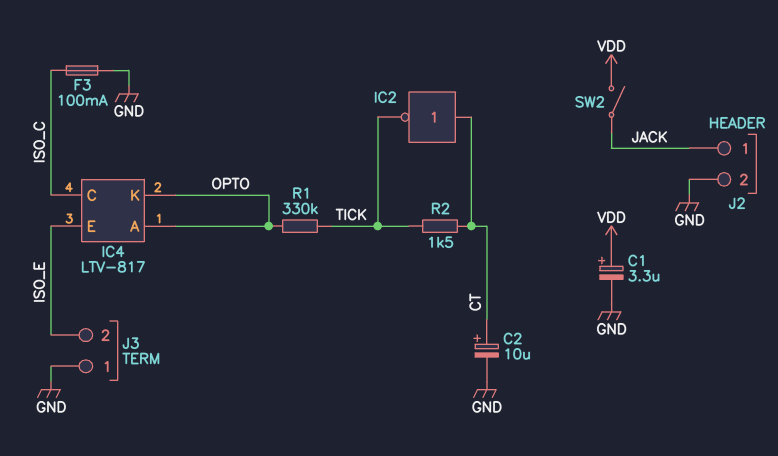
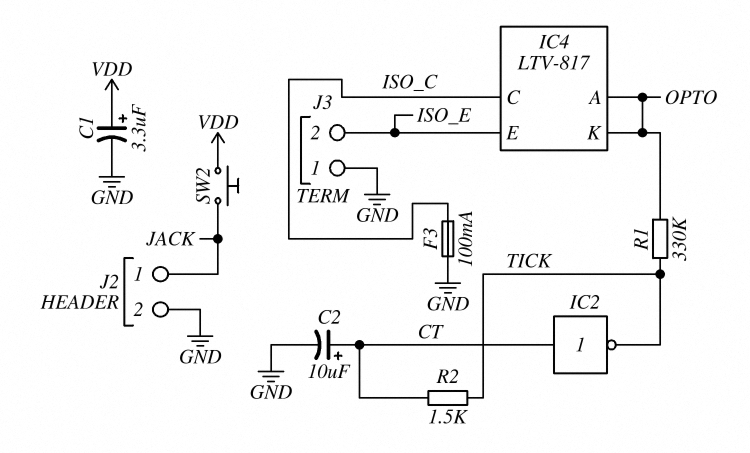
SW2: switch (JACK, VDD) -> button (JACK, VDD)

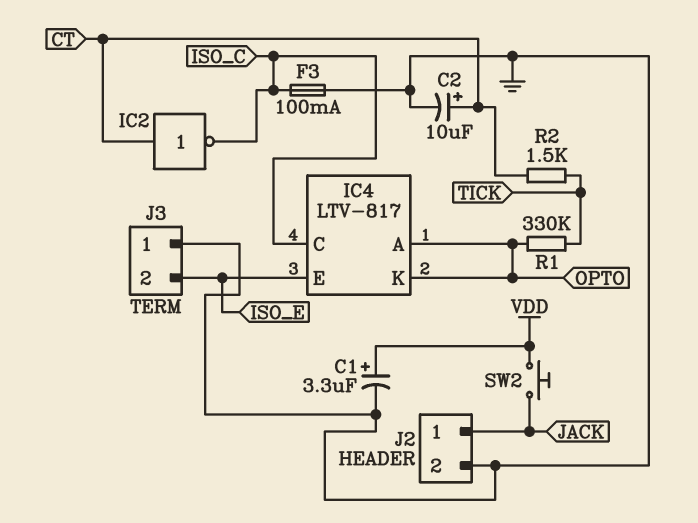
IC2: NOT (in CT, out TICK) -> NOT (in CT, out ISO_C)

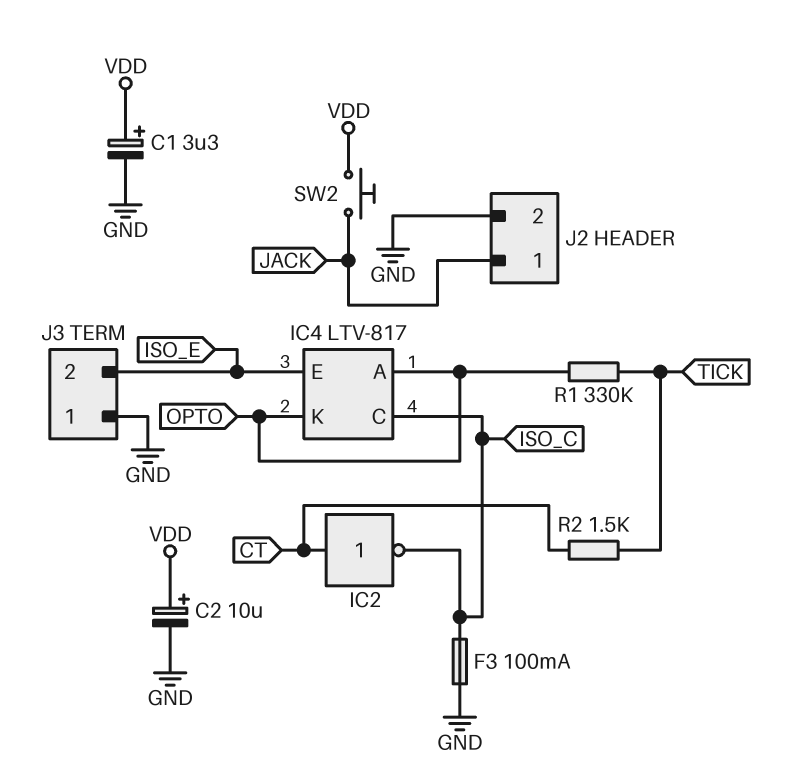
C2: 10uF (plus CT, minus GND) -> 10uF (plus VDD, minus GND)

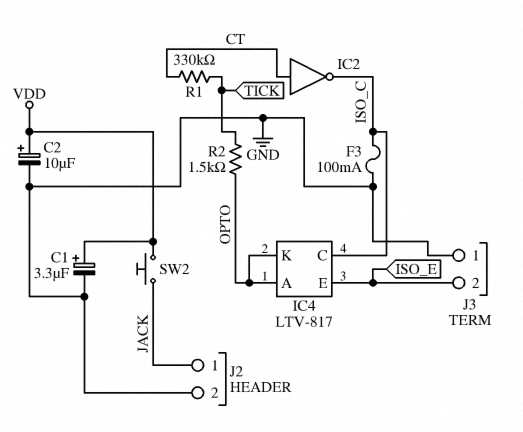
R1: 330k (OPTO, TICK) -> 330k (CT, TICK)
R2: 1.5k (CT, TICK) -> 1.5k (OPTO, TICK)

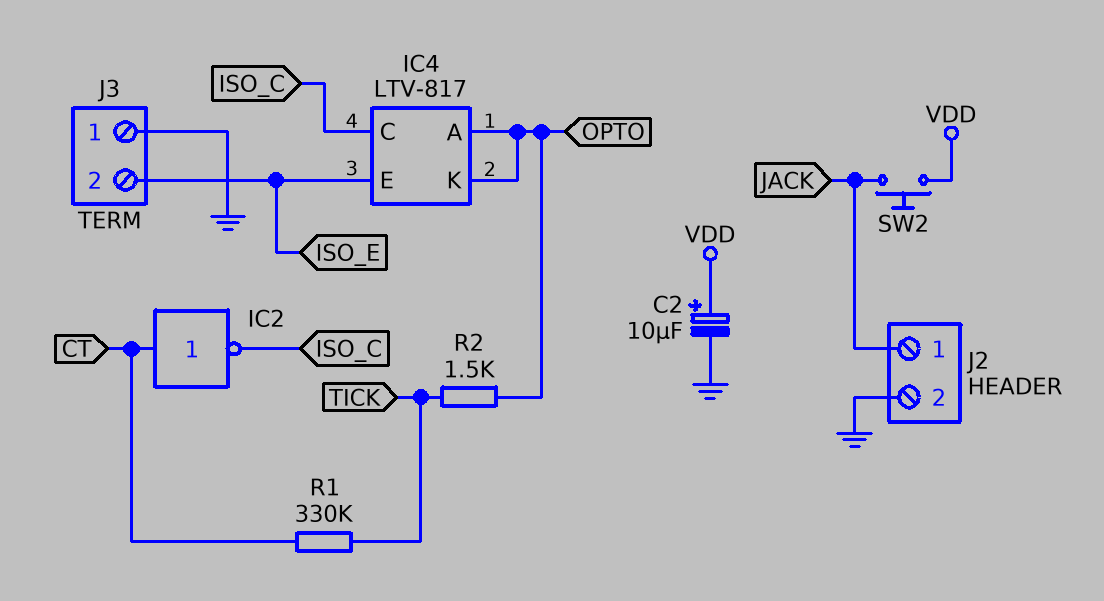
C1: 3.3uF (plus VDD, minus GND) -> none
F3: 100mA (GND, ISO_C) -> none

